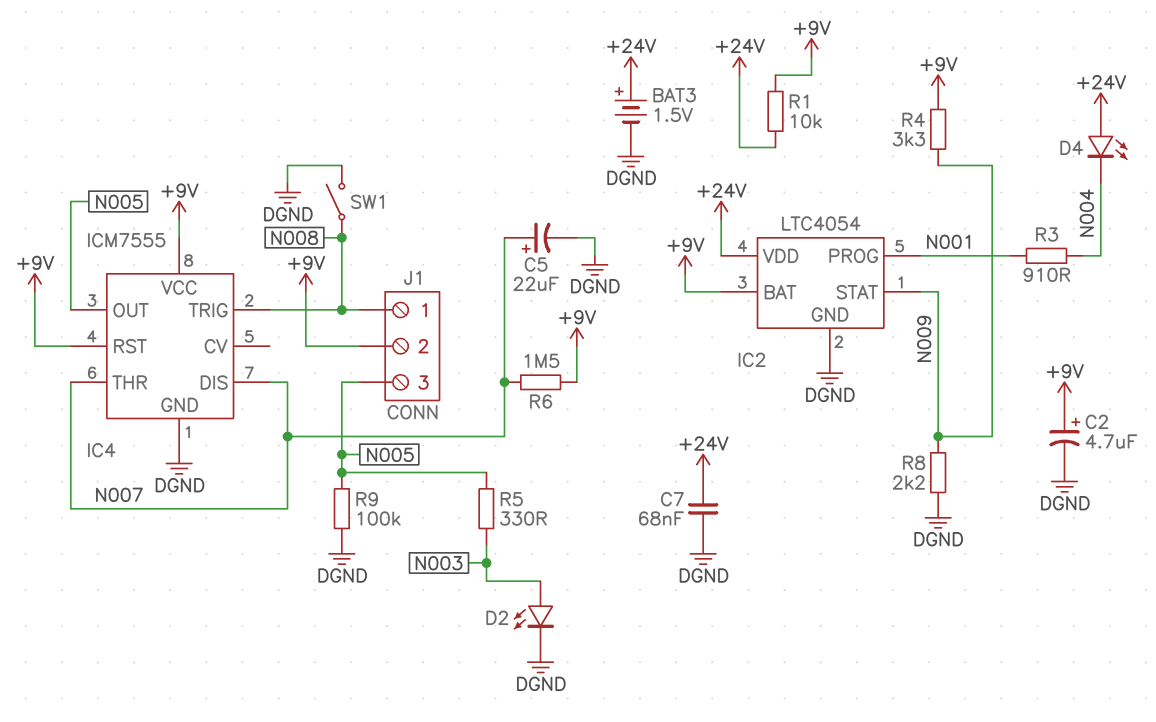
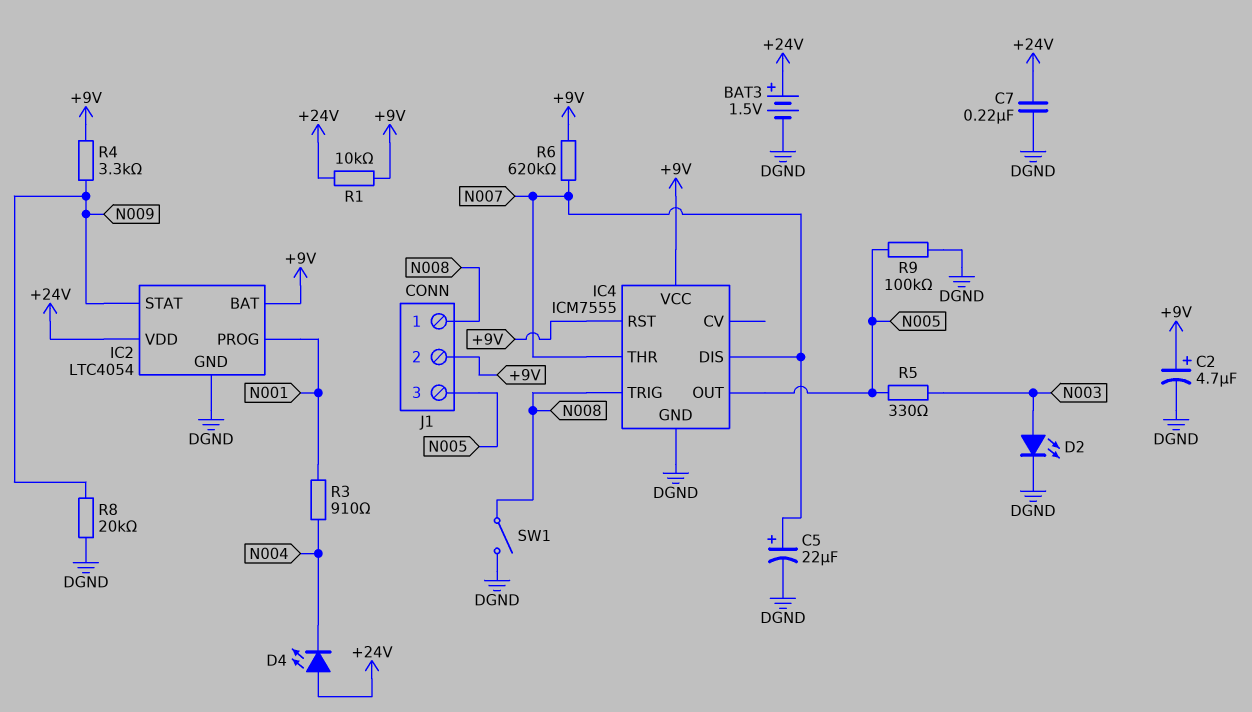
C7: 68nF (+24V, DGND) -> 220nF (+24V, DGND)
R6: 1.5M (+9V, N007) -> 620k (+9V, N007)
R8: 2.2k (DGND, N009) -> 20k (DGND, N009)

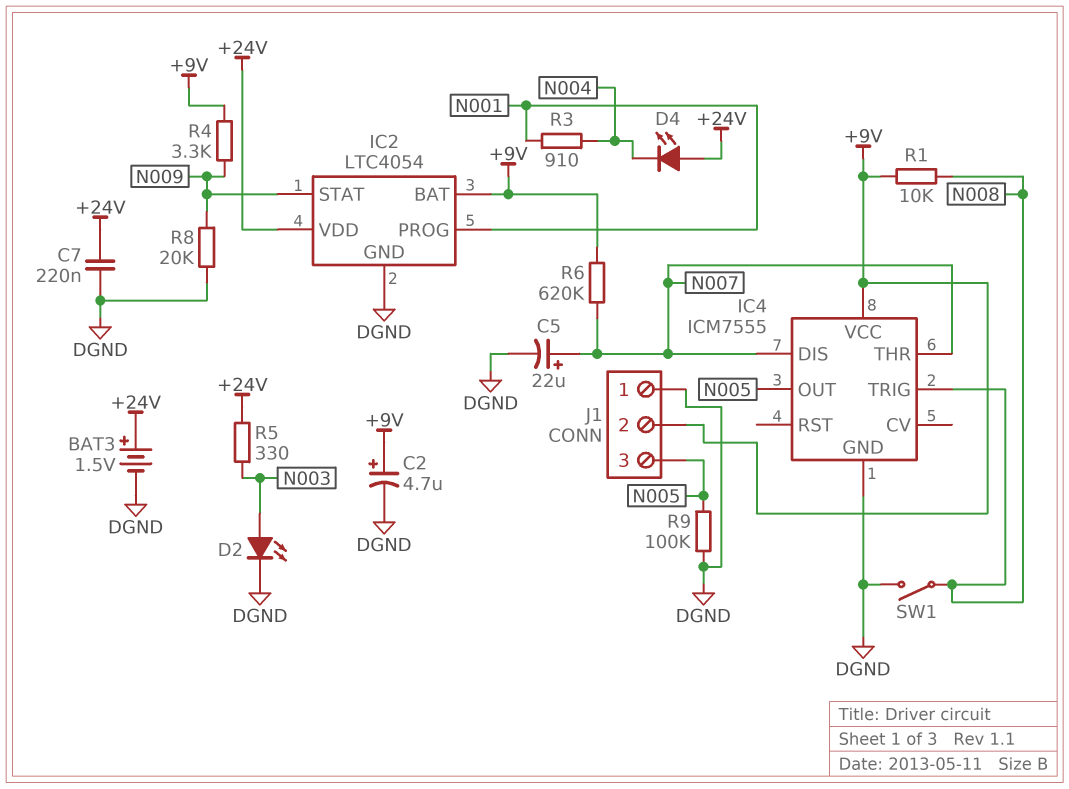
IC4 pin RST: +9V -> none
J1 pin 1: N008 -> DGND
R1: 10k (+9V, +24V) -> 10k (+9V, N008)
R5: 330 (N003, N005) -> 330 (+24V, N003)

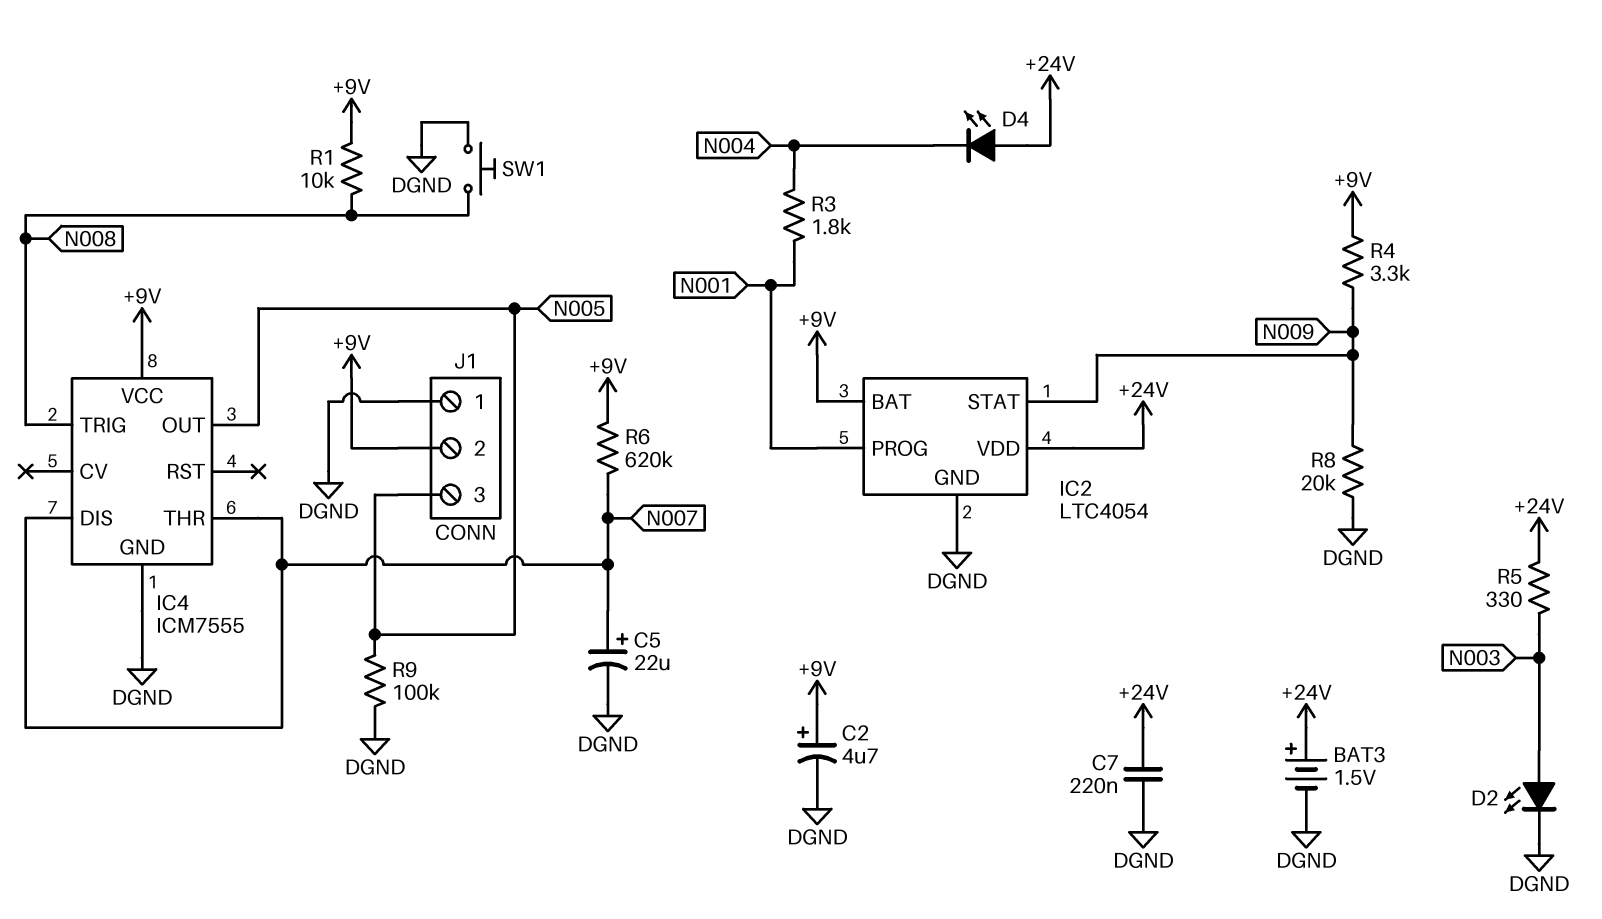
R3: 910 (N001, N004) -> 1.8k (N001, N004)
SW1: switch (DGND, N008) -> button (DGND, N008)

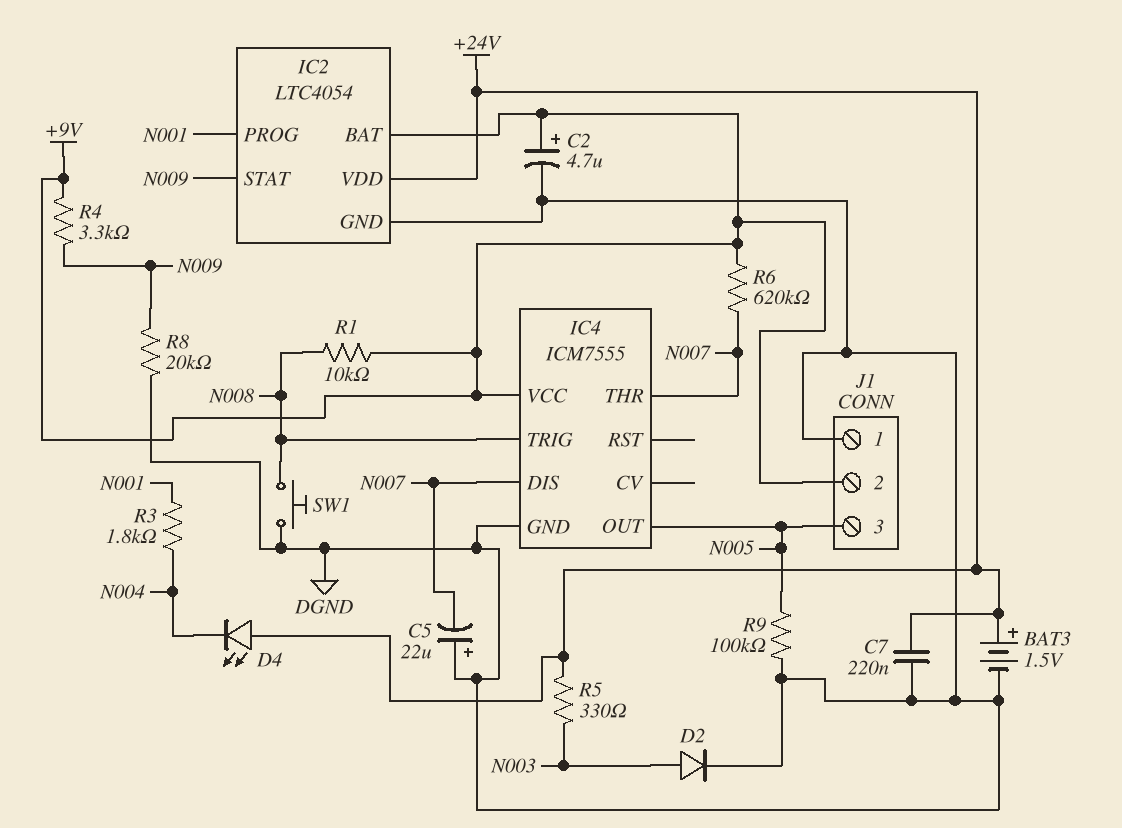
C5: 22uF (plus N007, minus DGND) -> 22uF (plus DGND, minus N007)
D2: LED (A N003, K DGND) -> diode (A N003, K DGND)

